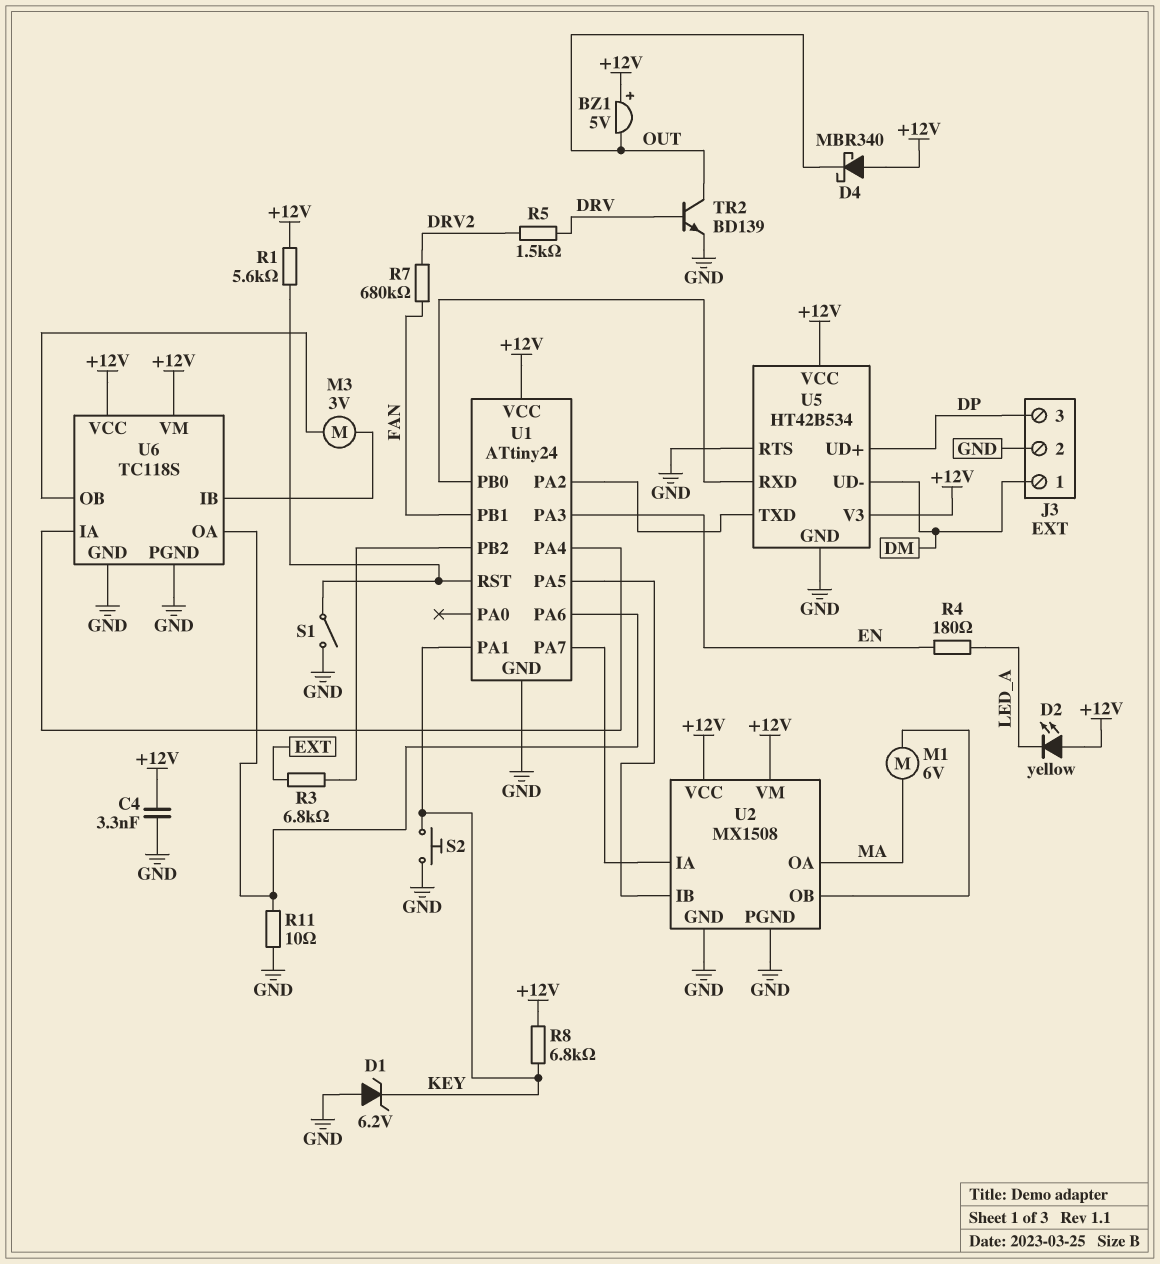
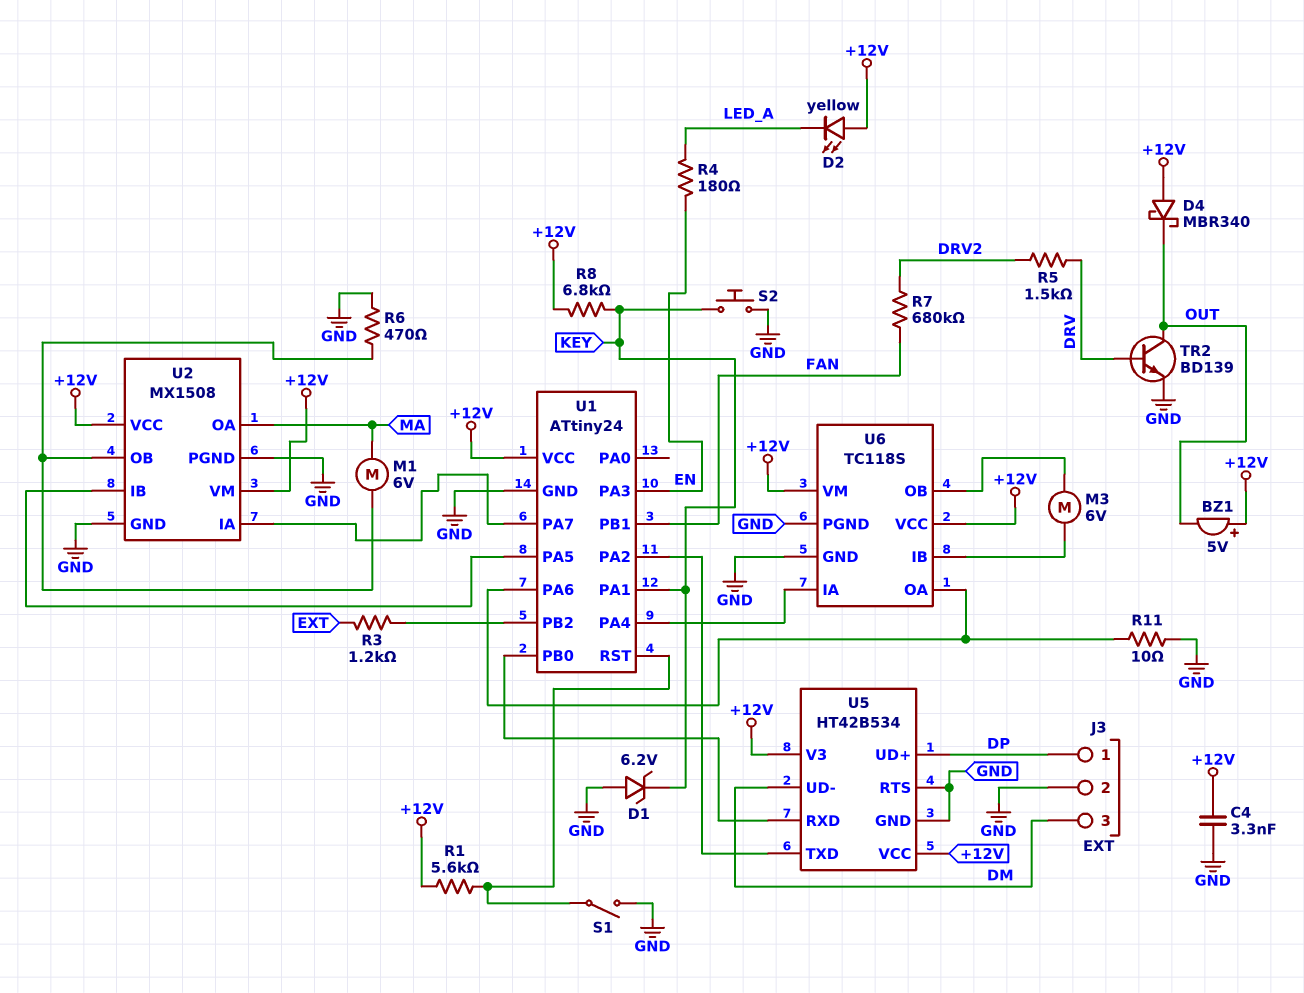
J3 pin 1: DM -> DP
J3 pin 3: DP -> DM
M3: motor 3V (U6/IB, U6/OB) -> motor 6V (U6/IB, U6/OB)
R3: 6.8k (EXT, U1/PB2) -> 1.2k (EXT, U1/PB2)
R6: none -> 470 (GND, U2/OB)

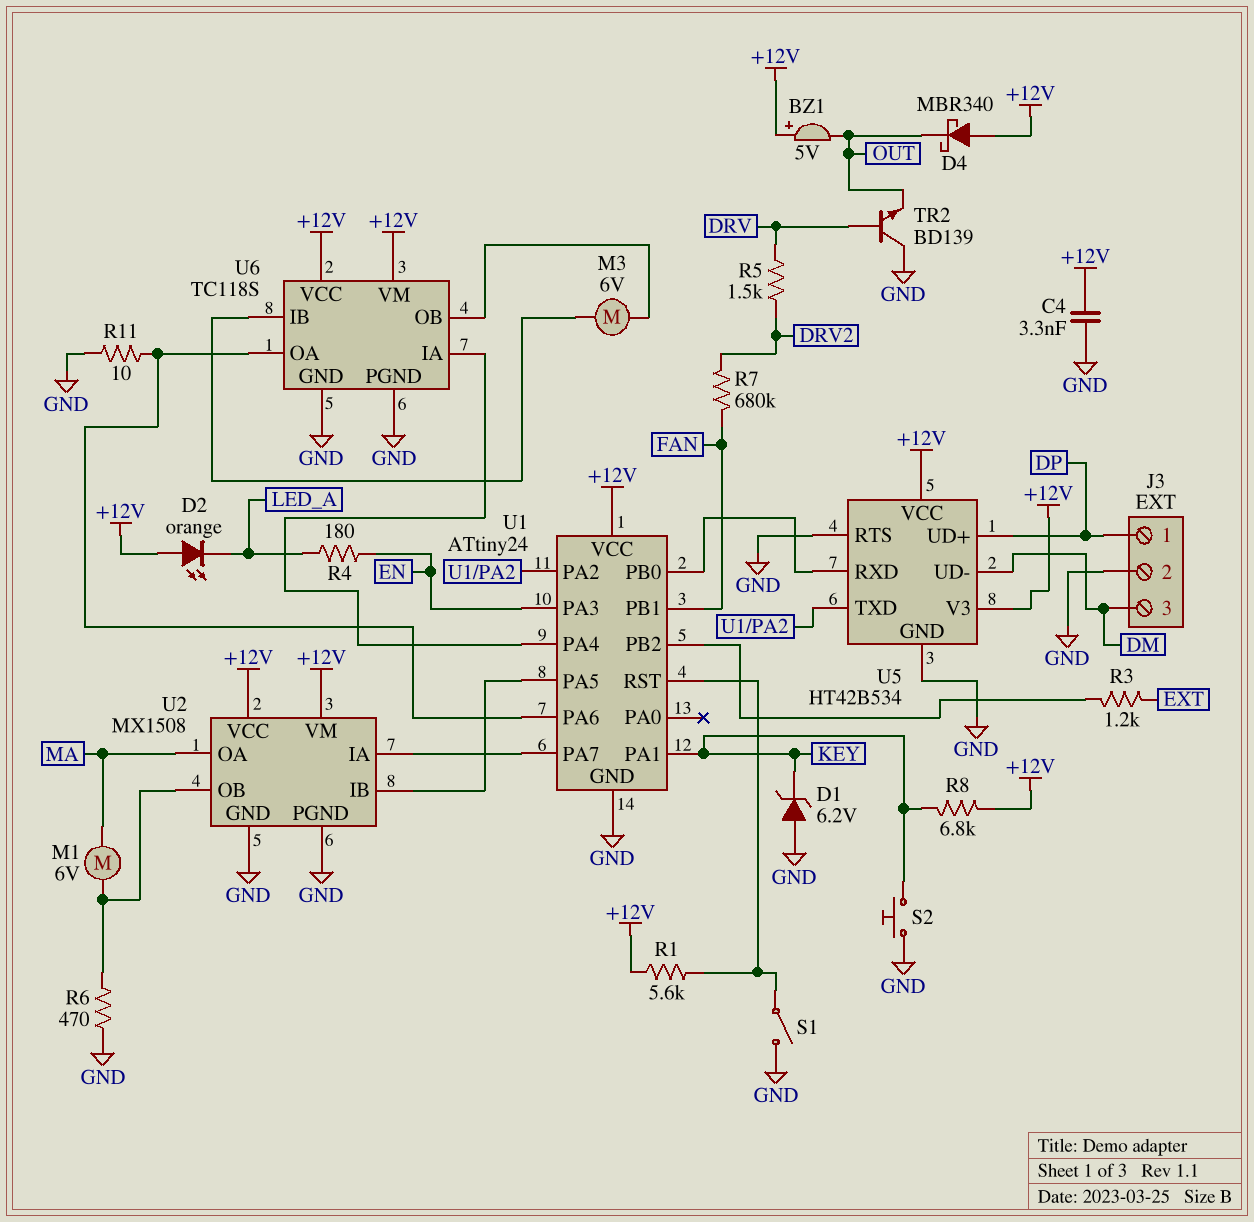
D2: LED yellow (A +12V, K LED_A) -> LED orange (A +12V, K LED_A)
TR2: NPN BD139 (B DRV, C OUT, E GND) -> NPN BD139 (B DRV, C GND, E OUT)

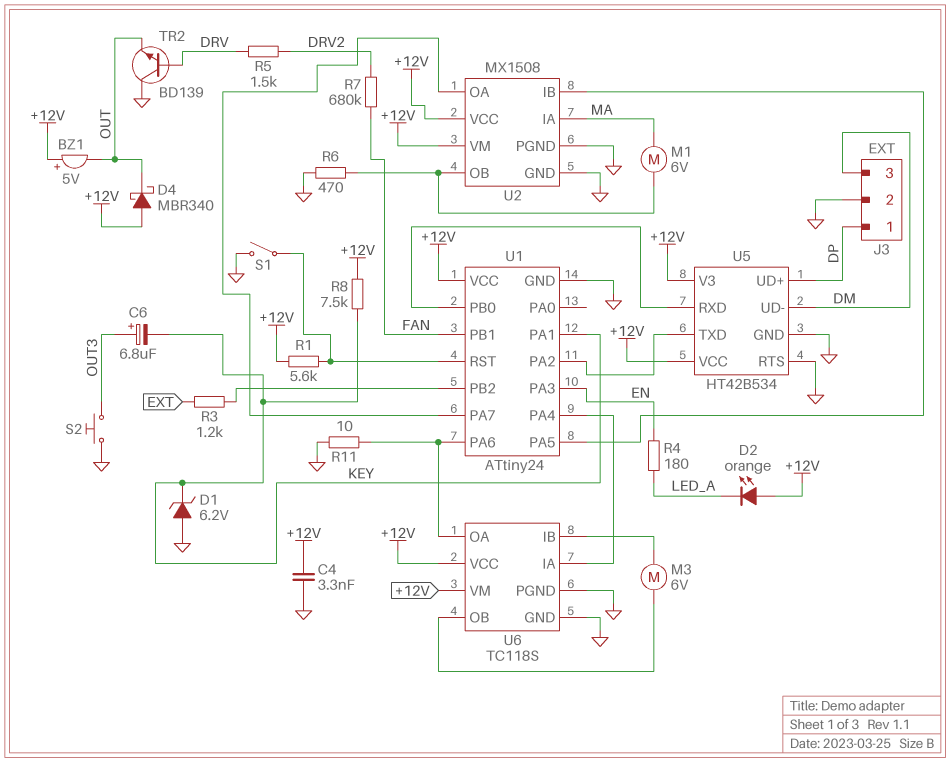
C6: none -> 6.8uF (plus OUT3, minus KEY)
R8: 6.8k (+12V, KEY) -> 7.5k (+12V, KEY)
S2: button (GND, KEY) -> button (GND, OUT3)
U2 pin IA: U1/PA7 -> MA
U2 pin OA: MA -> U1/PA7

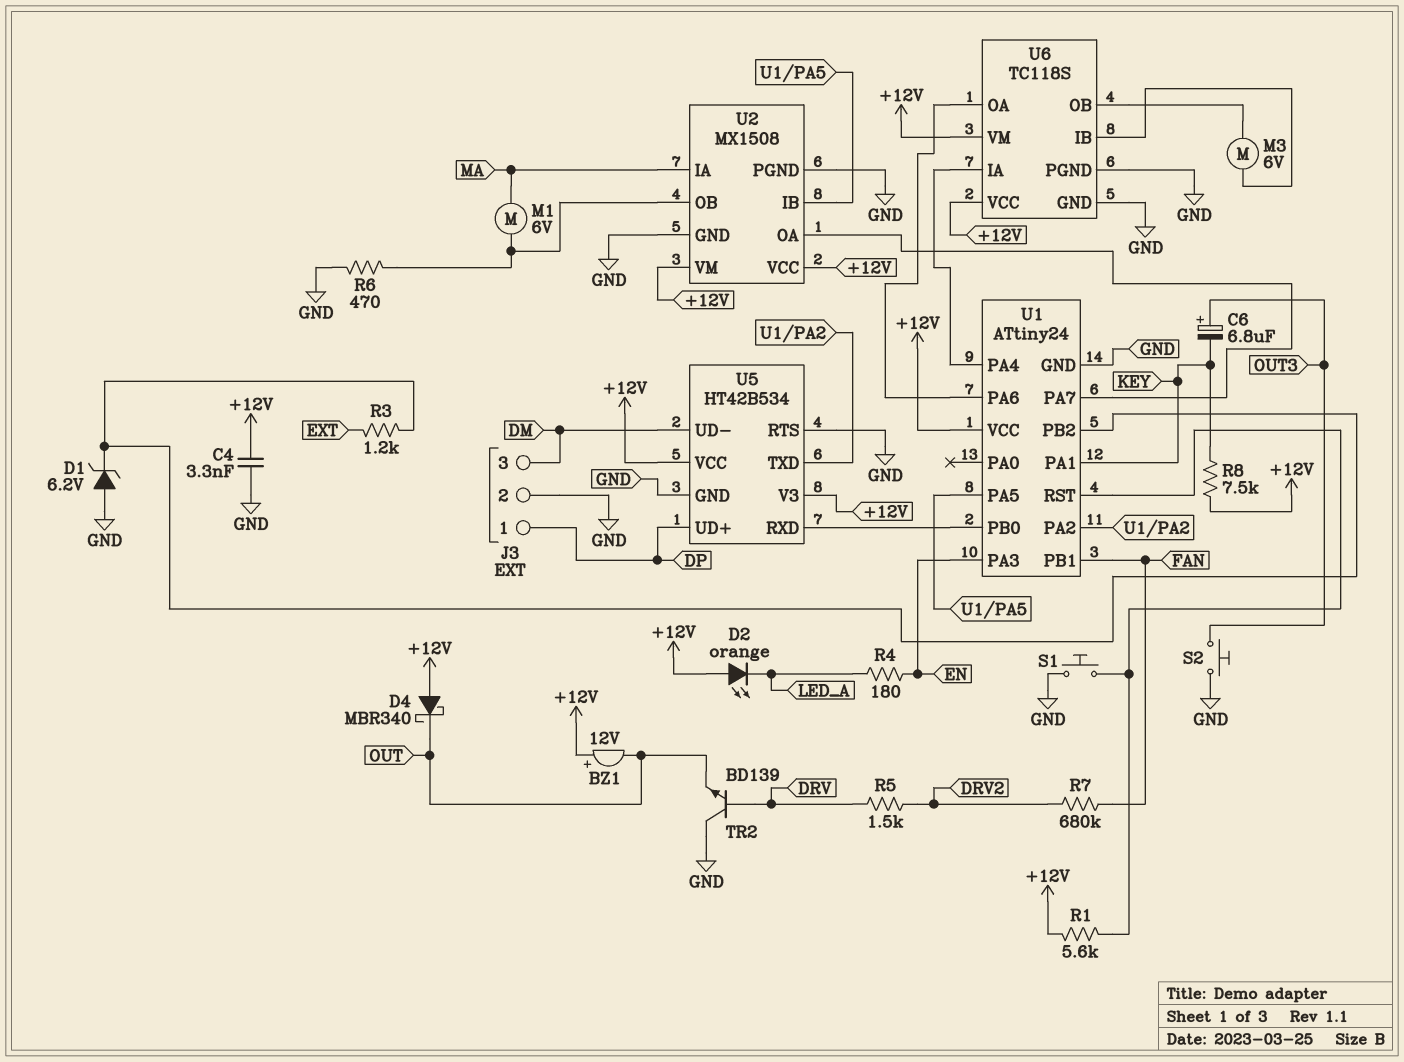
BZ1: buzzer 5V (plus +12V, minus OUT) -> buzzer 12V (plus +12V, minus OUT)
D1: zener 6.2V (A GND, K KEY) -> zener 6.2V (A GND, K U1/PB2)
R11: 10 (GND, U1/PA6) -> none
S1: switch (GND, U1/RST) -> button (GND, U1/RST)

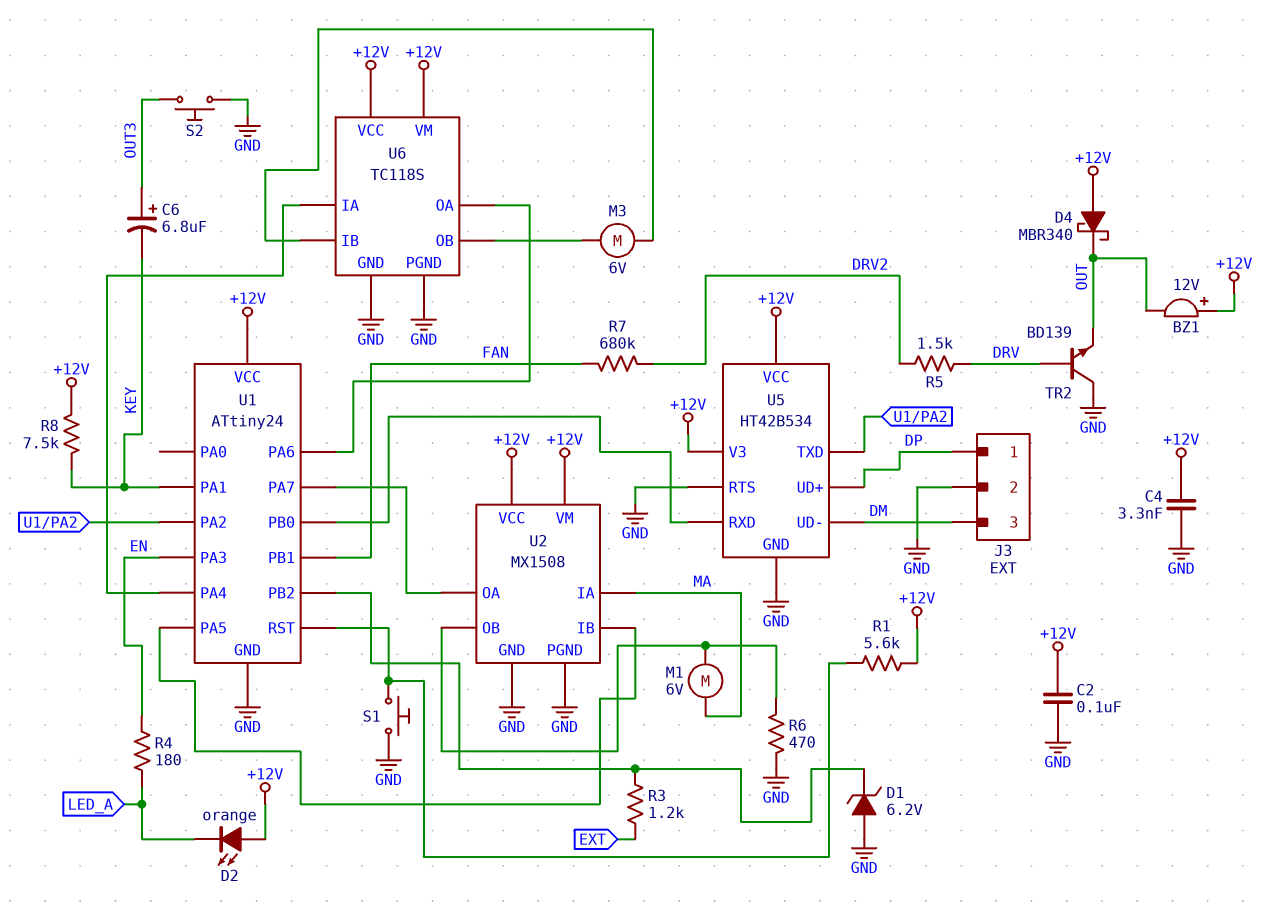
C2: none -> 100nF (+12V, GND)

